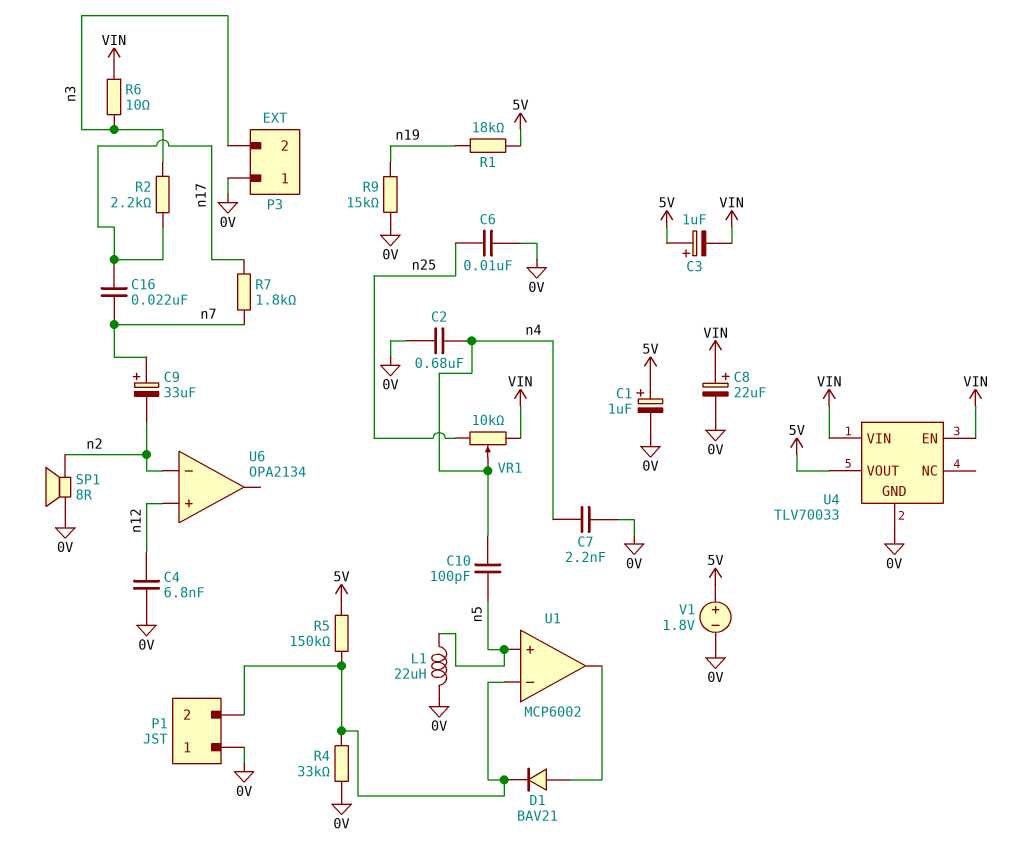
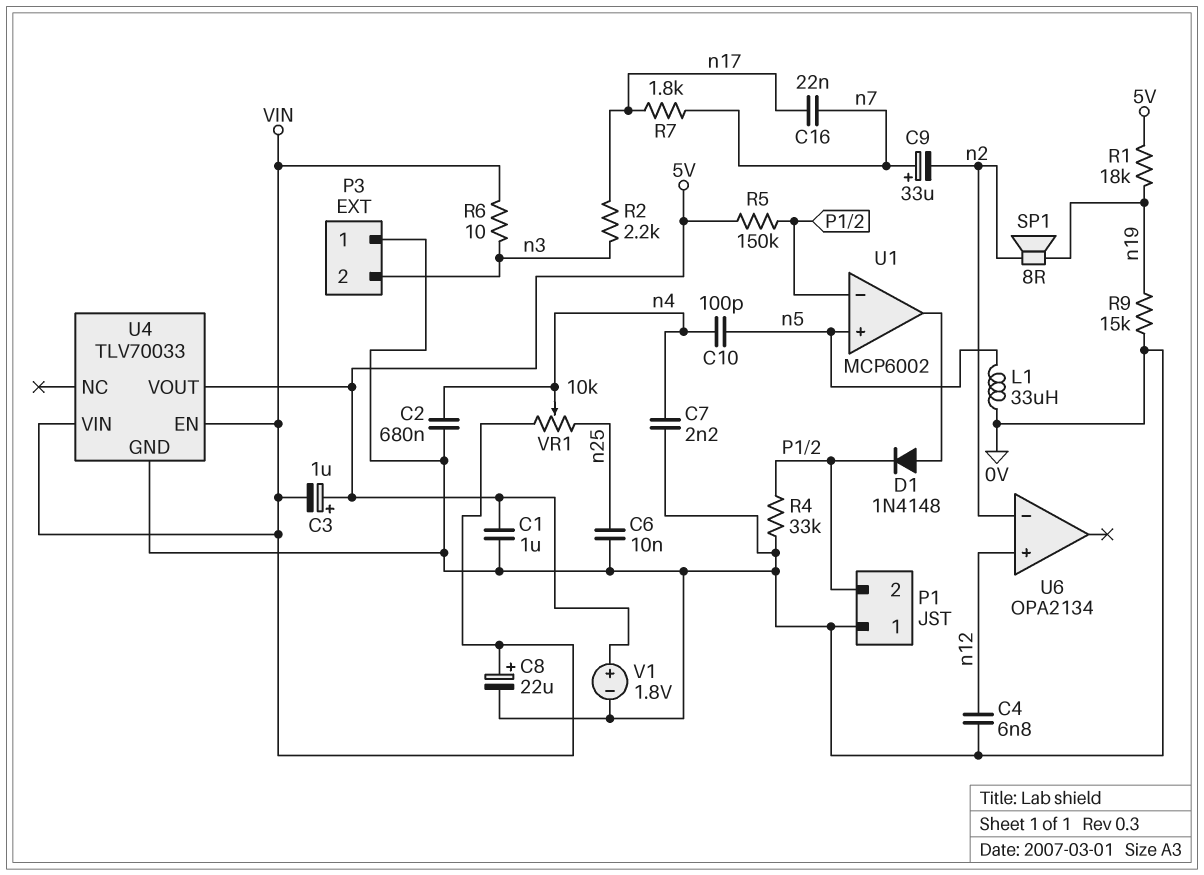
C1: 1uF (plus 5V, minus 0V) -> 1uF (0V, 5V)
D1: diode BAV21 (A U1/out, K P1/2) -> diode 1N4148 (A U1/out, K P1/2)
L1: 22uH (0V, n5) -> 33uH (0V, n5)
SP1: speaker 8R (0V, n2) -> speaker 8R (n2, n19)

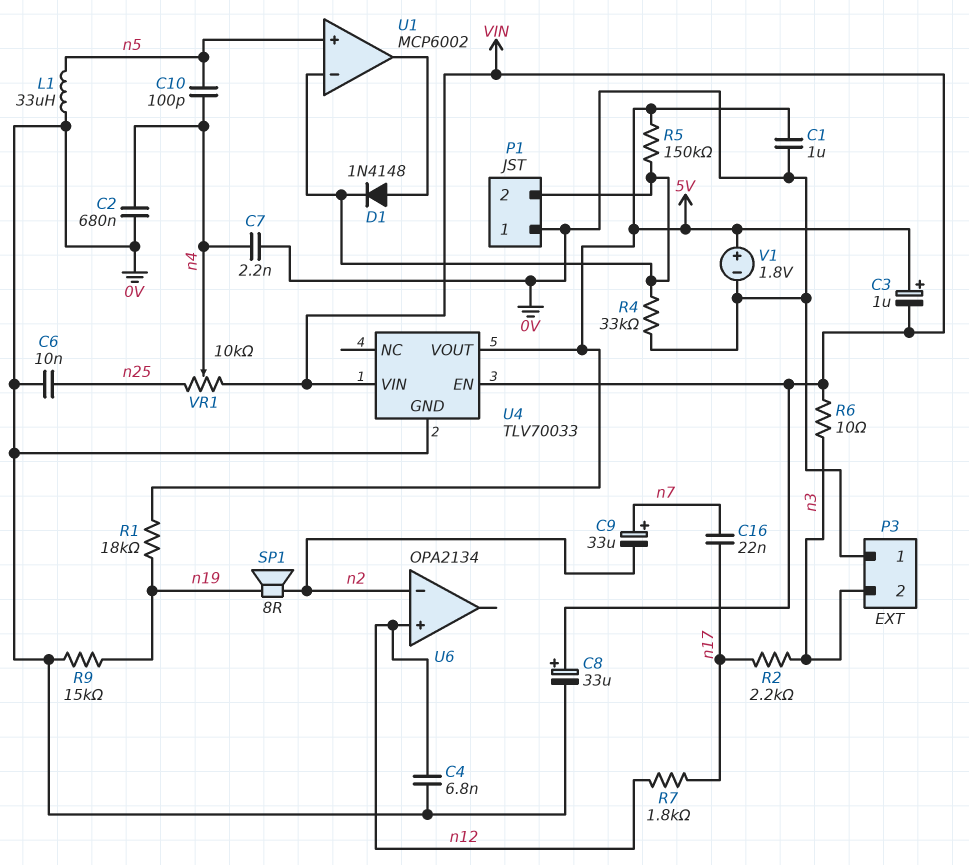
C8: 22uF (plus VIN, minus 0V) -> 33uF (plus VIN, minus 0V)
R7: 1.8k (n7, n17) -> 1.8k (n12, n17)

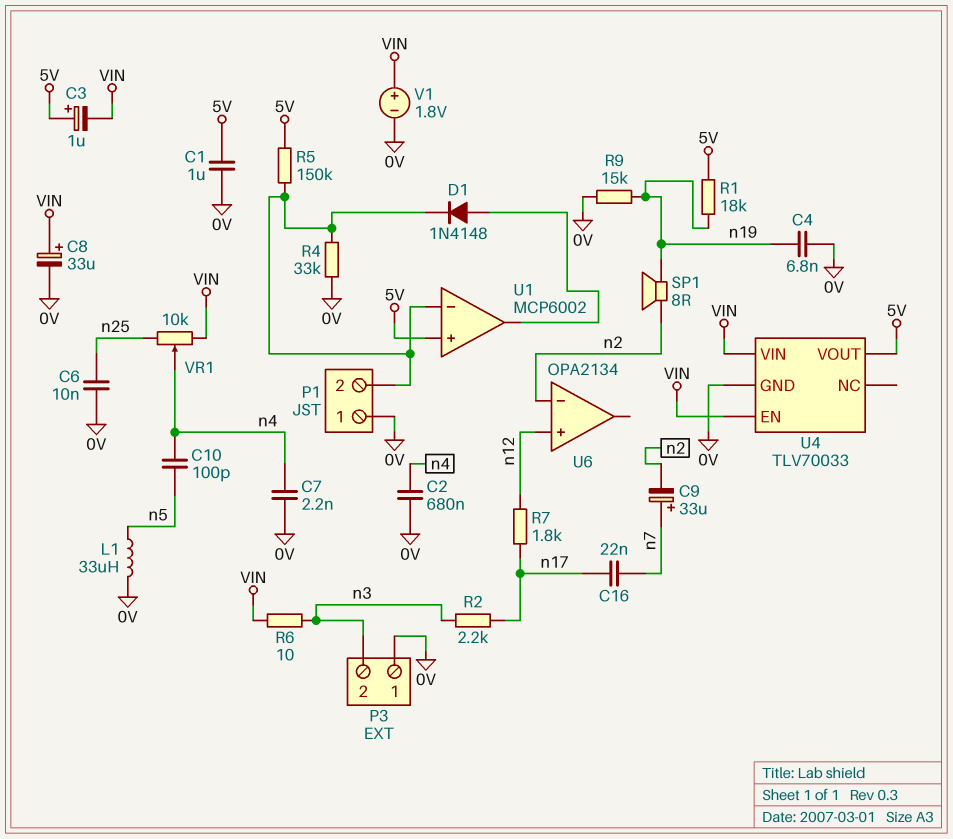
C4: 6.8nF (0V, n12) -> 6.8nF (0V, n19)
U1 pin in+: n5 -> 5V
V1: 1.8V (plus 5V, minus 0V) -> 1.8V (plus VIN, minus 0V)

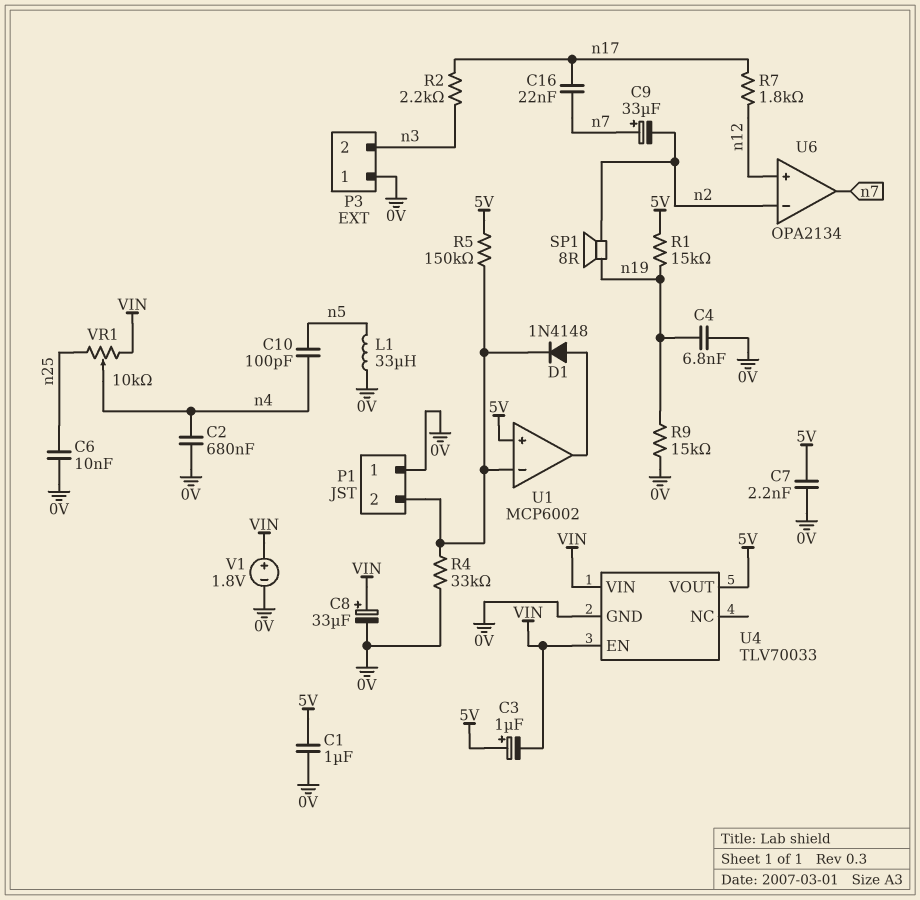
C7: 2.2nF (0V, n4) -> 2.2nF (0V, 5V)
R1: 18k (5V, n19) -> 15k (5V, n19)
R6: 10 (VIN, n3) -> none
U6 pin out: none -> n7

